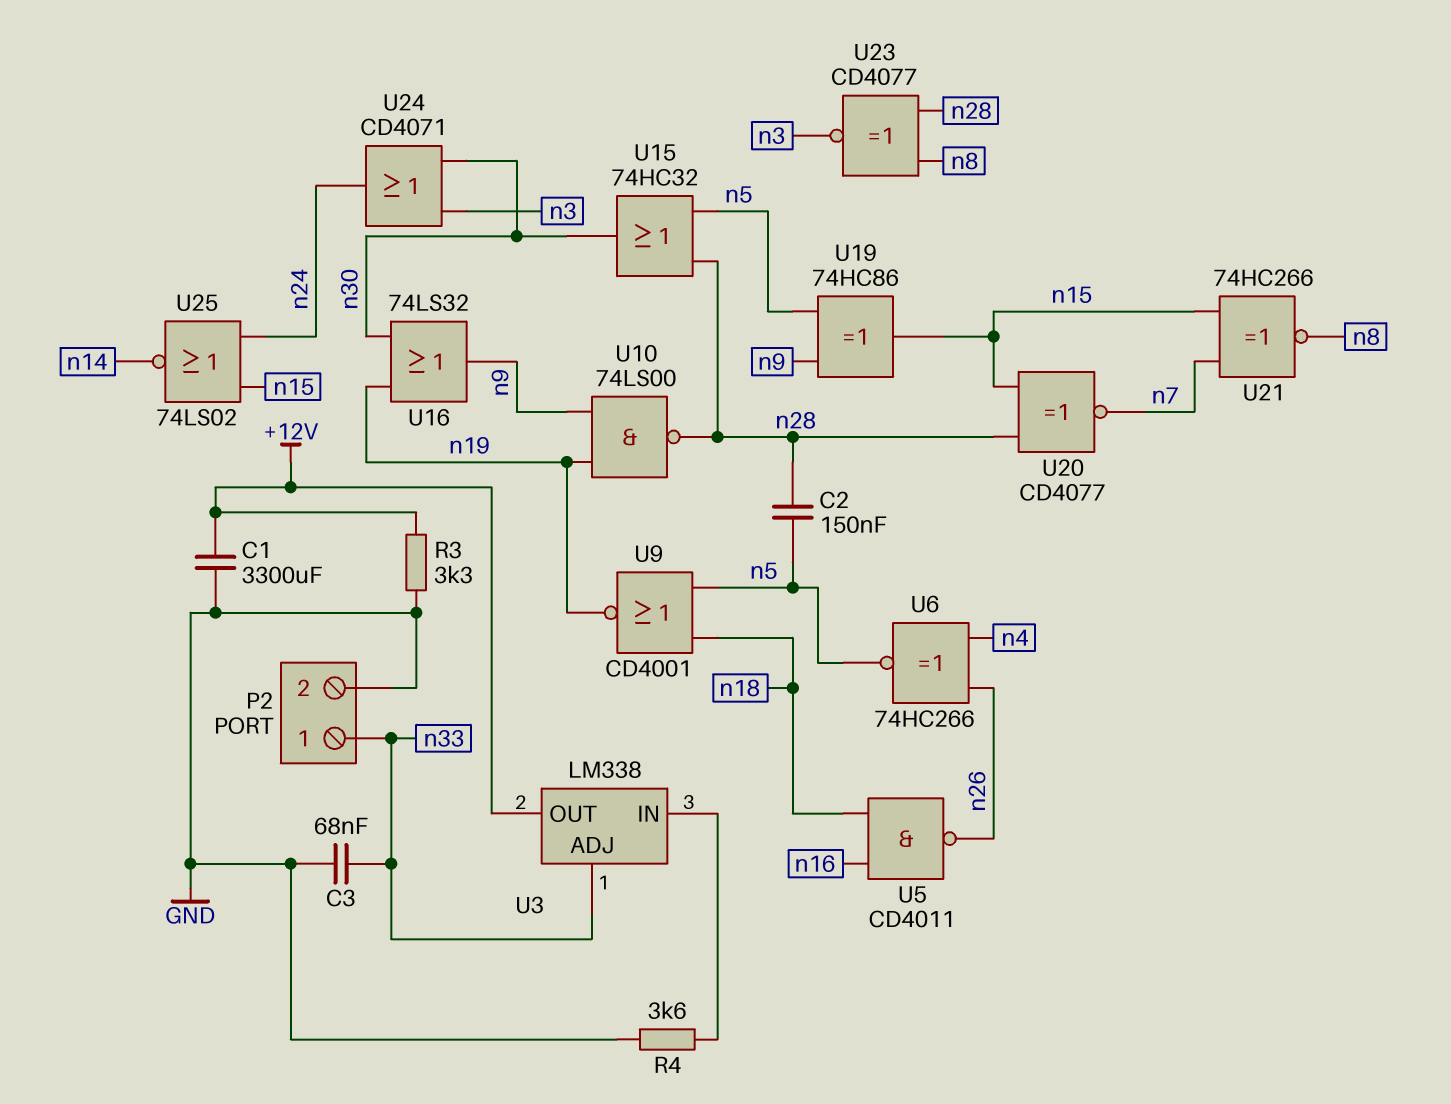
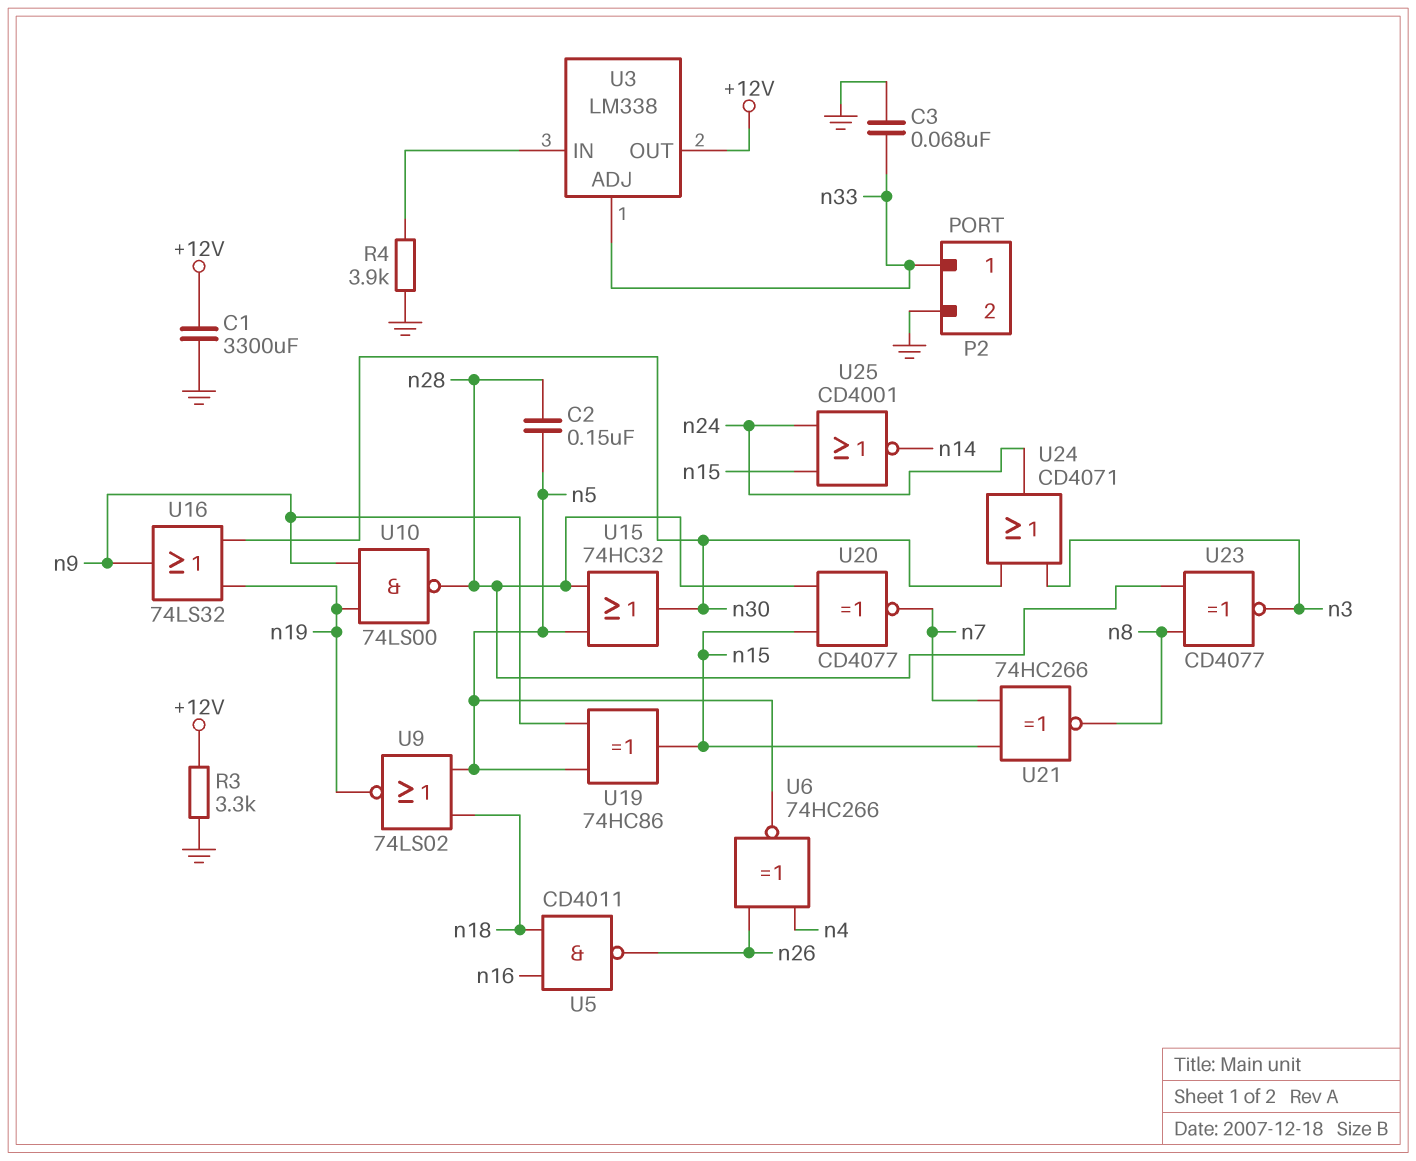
R4: 3.6k (GND, U3/IN) -> 3.9k (GND, U3/IN)
U9: NOR CD4001 (in n5, in n18, out n19) -> NOR 74LS02 (in n5, in n18, out n19)
U25: NOR 74LS02 (in n15, in n24, out n14) -> NOR CD4001 (in n15, in n24, out n14)

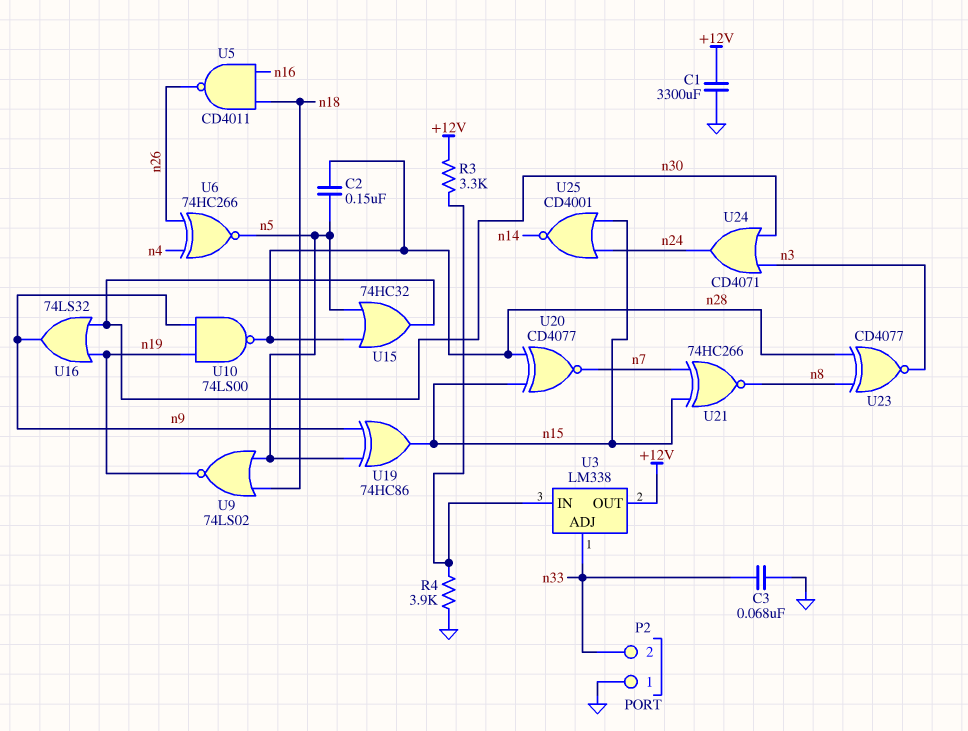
P2 pin 1: n33 -> GND
P2 pin 2: GND -> n33
R3: 3.3k (+12V, GND) -> 3.3k (+12V, U3/IN)

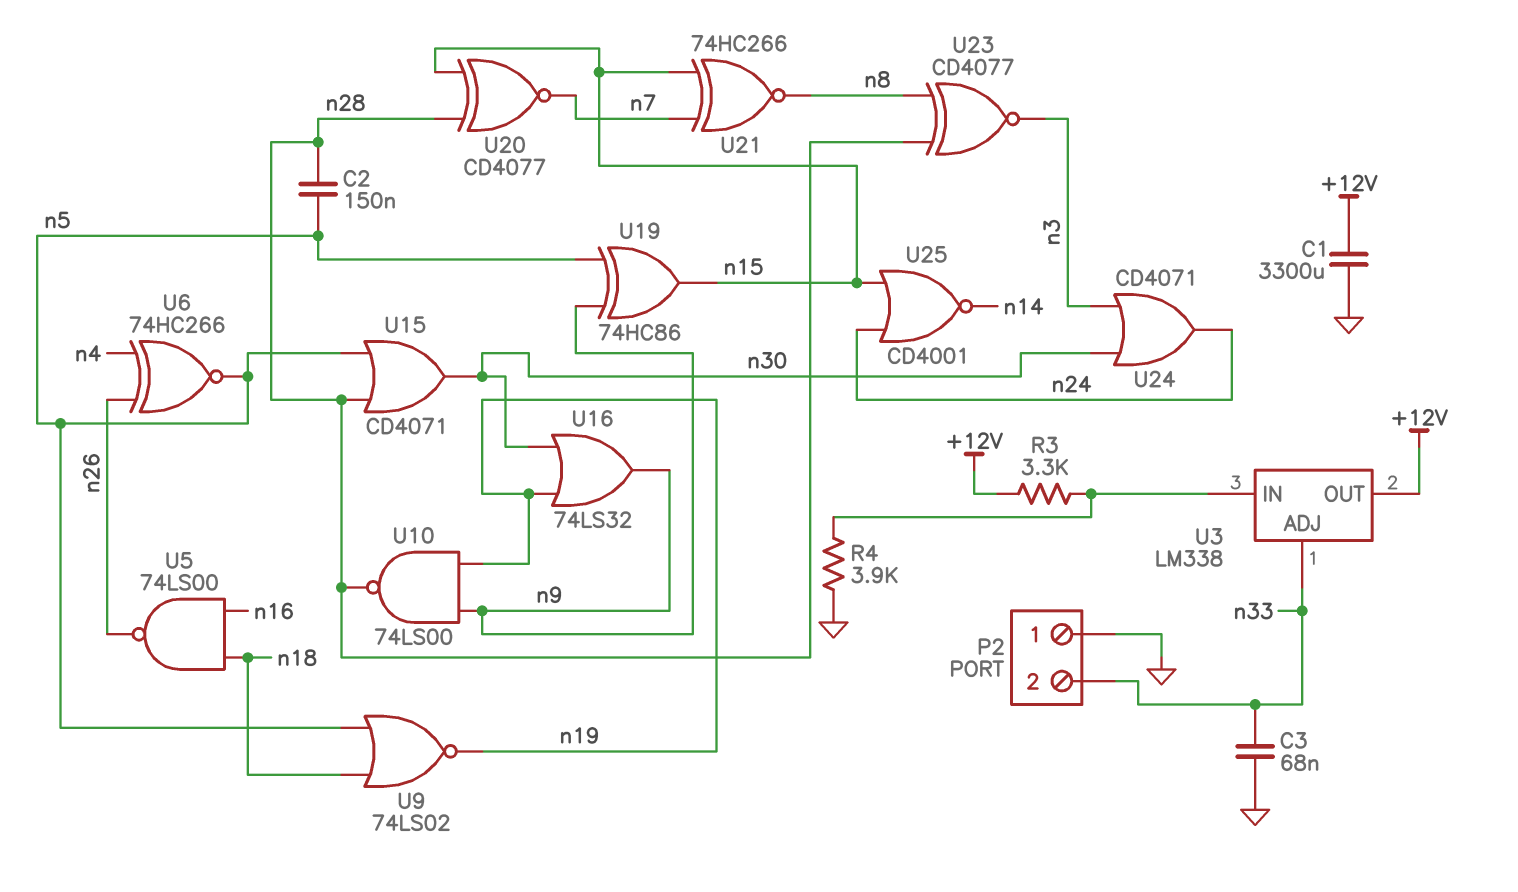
U5: NAND CD4011 (in n16, in n18, out n26) -> NAND 74LS00 (in n16, in n18, out n26)
U15: OR 74HC32 (in n5, in n28, out n30) -> OR CD4071 (in n5, in n28, out n30)

